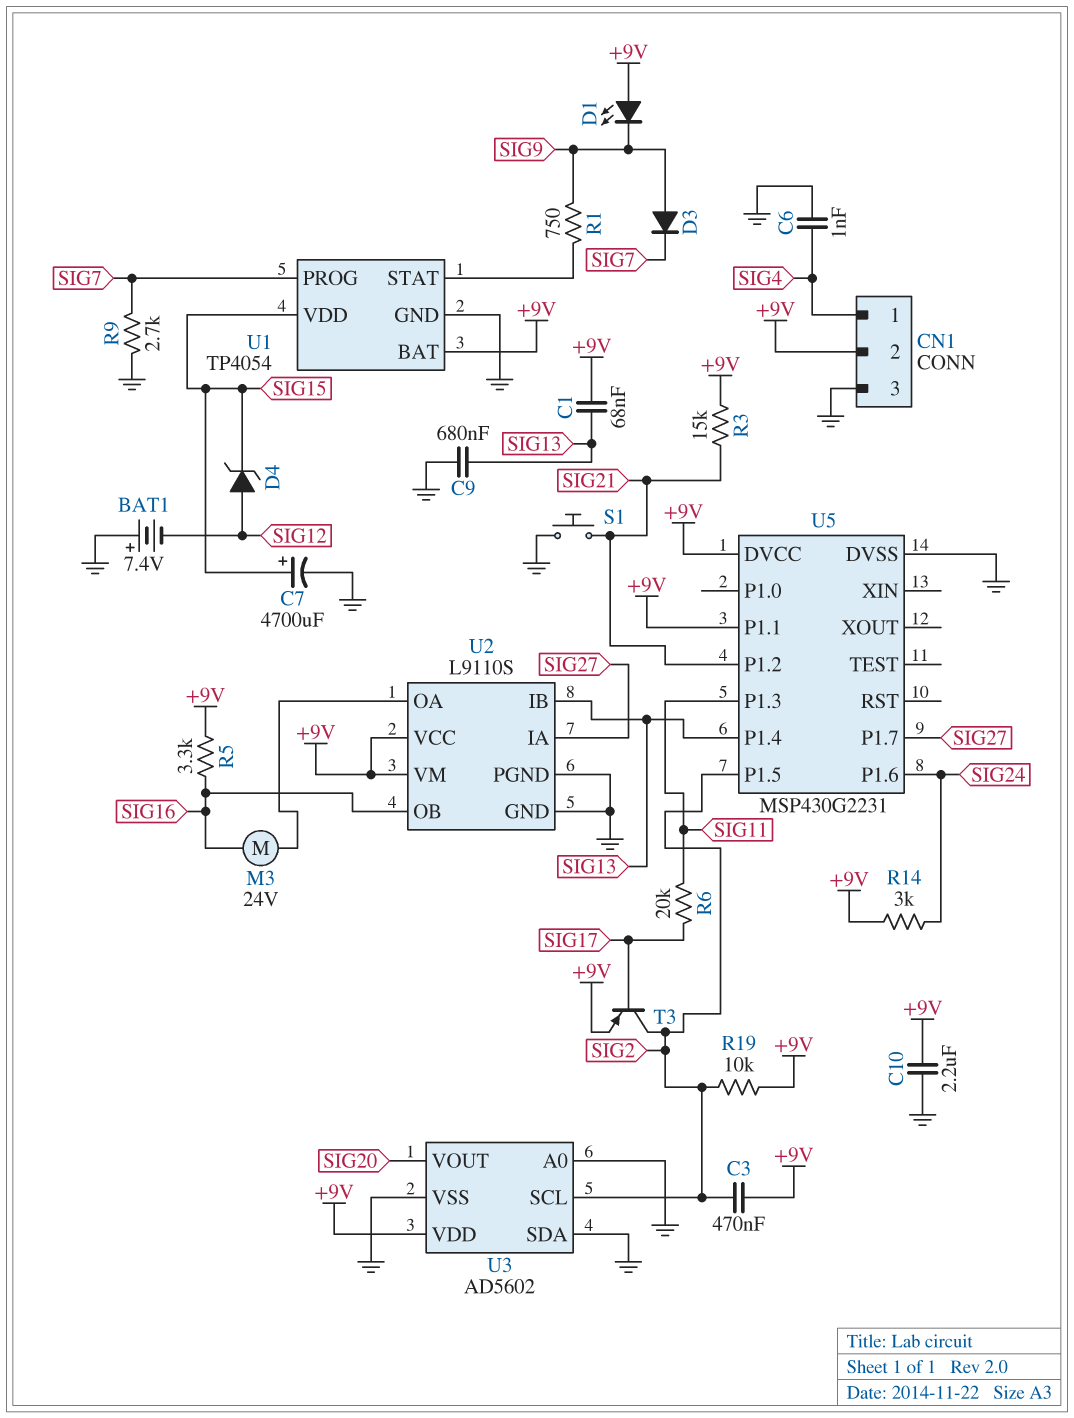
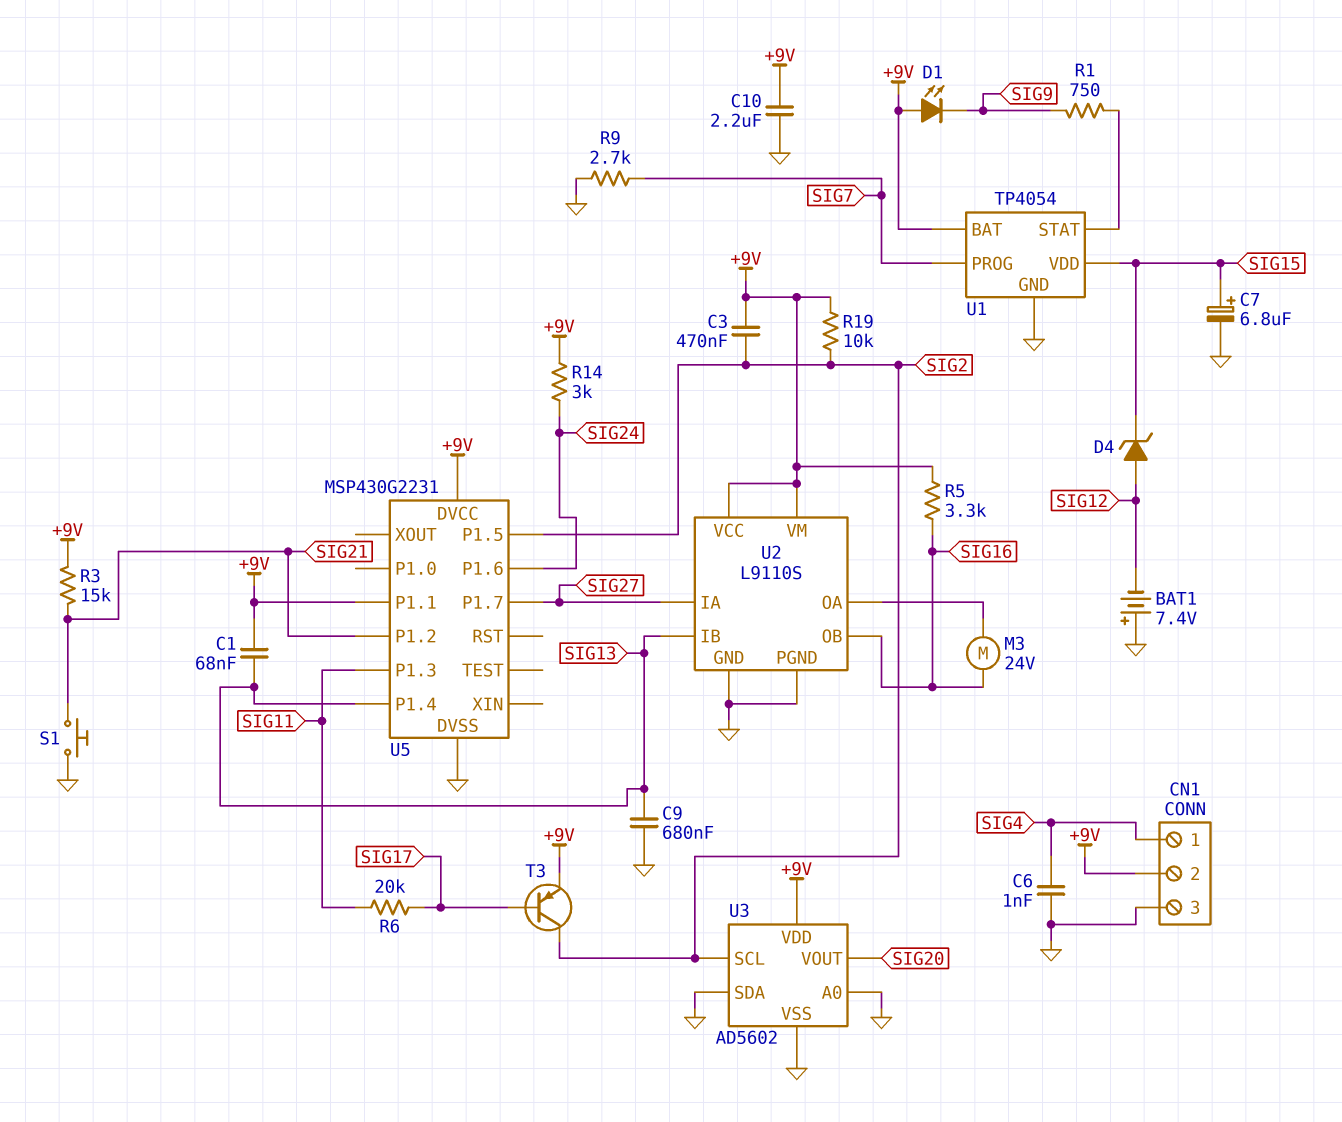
C7: 4700uF (plus SIG15, minus GND) -> 6.8uF (plus SIG15, minus GND)
D3: diode (A SIG9, K SIG7) -> none

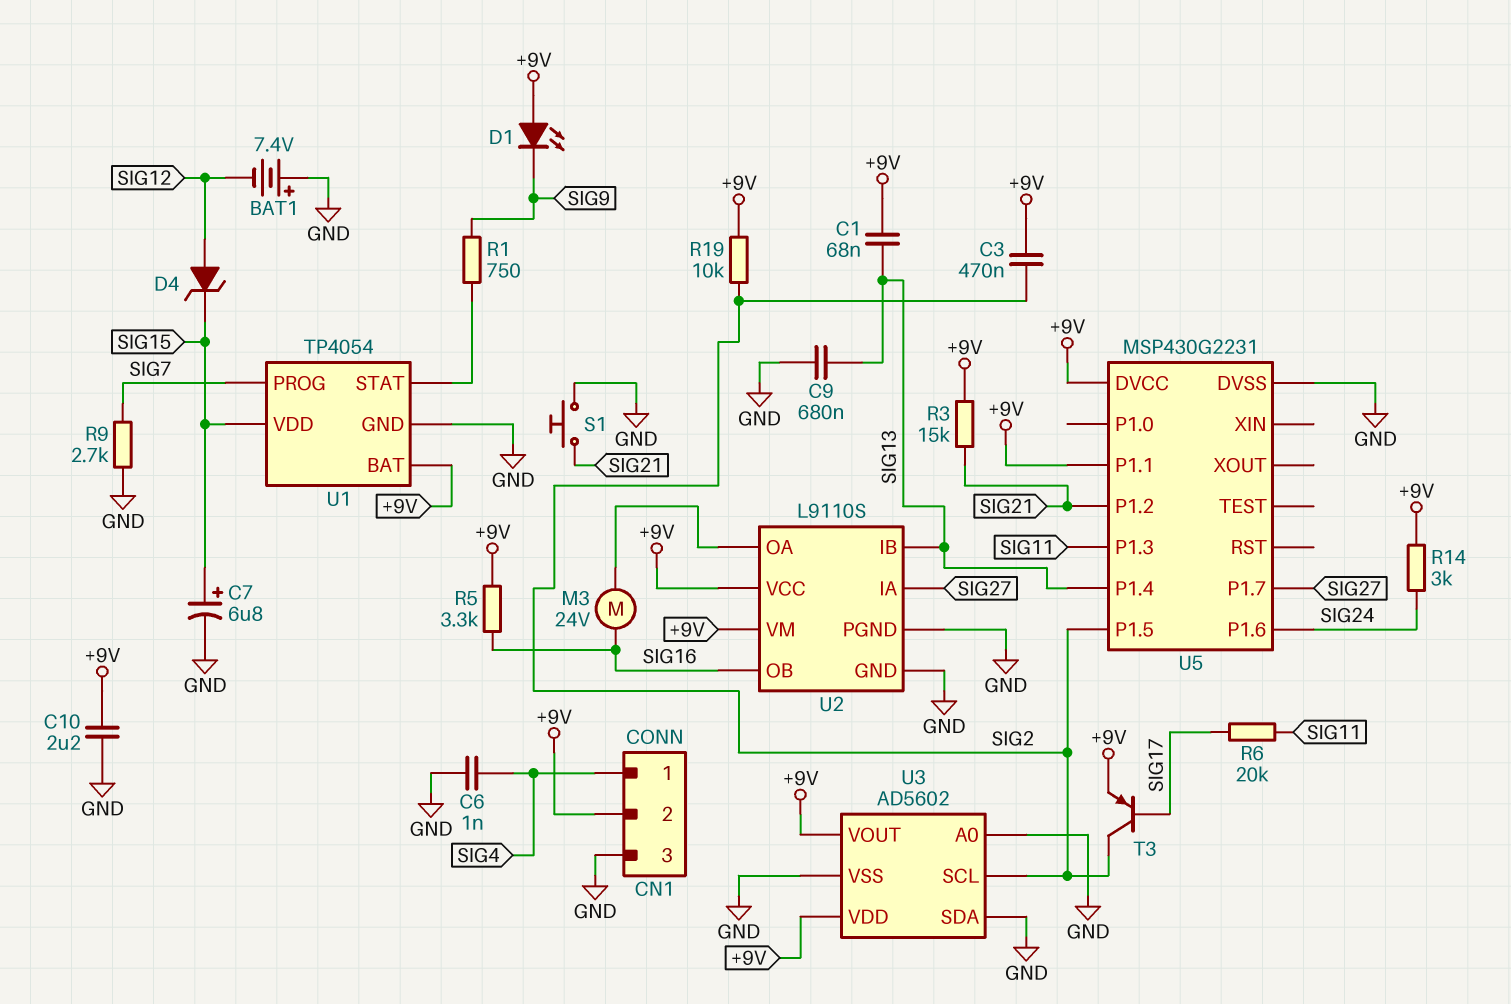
U3 pin VOUT: SIG20 -> +9V

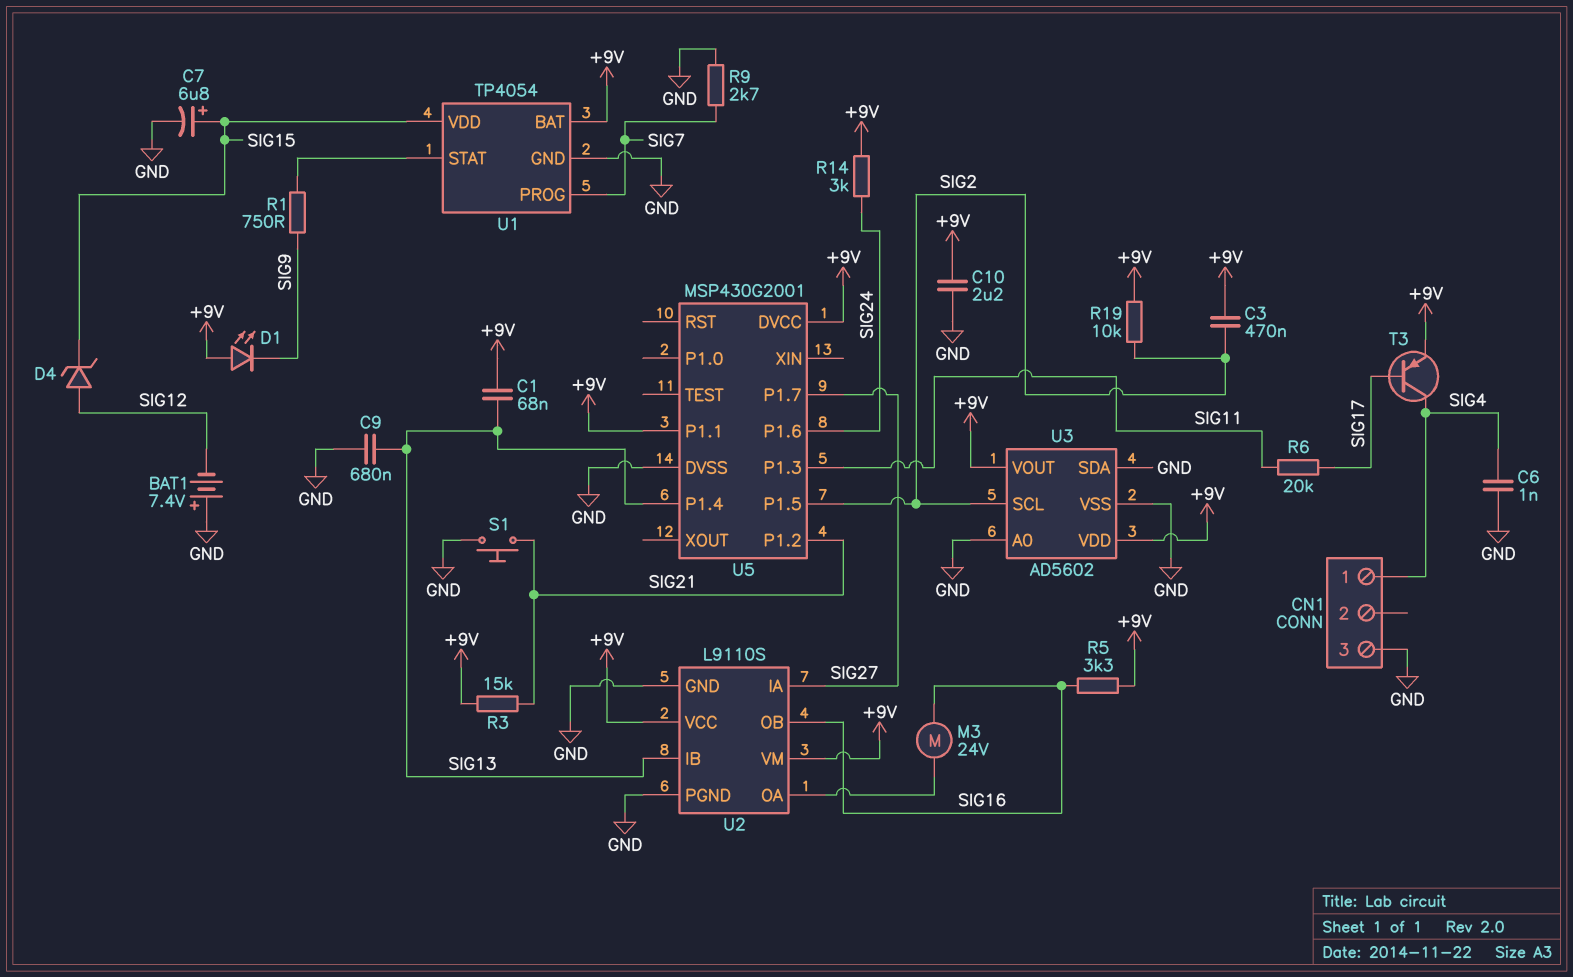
CN1 pin 2: +9V -> none
T3: PNP (B SIG17, C SIG2, E +9V) -> PNP (B SIG17, C SIG4, E +9V)
U5: MSP430G2231 -> MSP430G2001

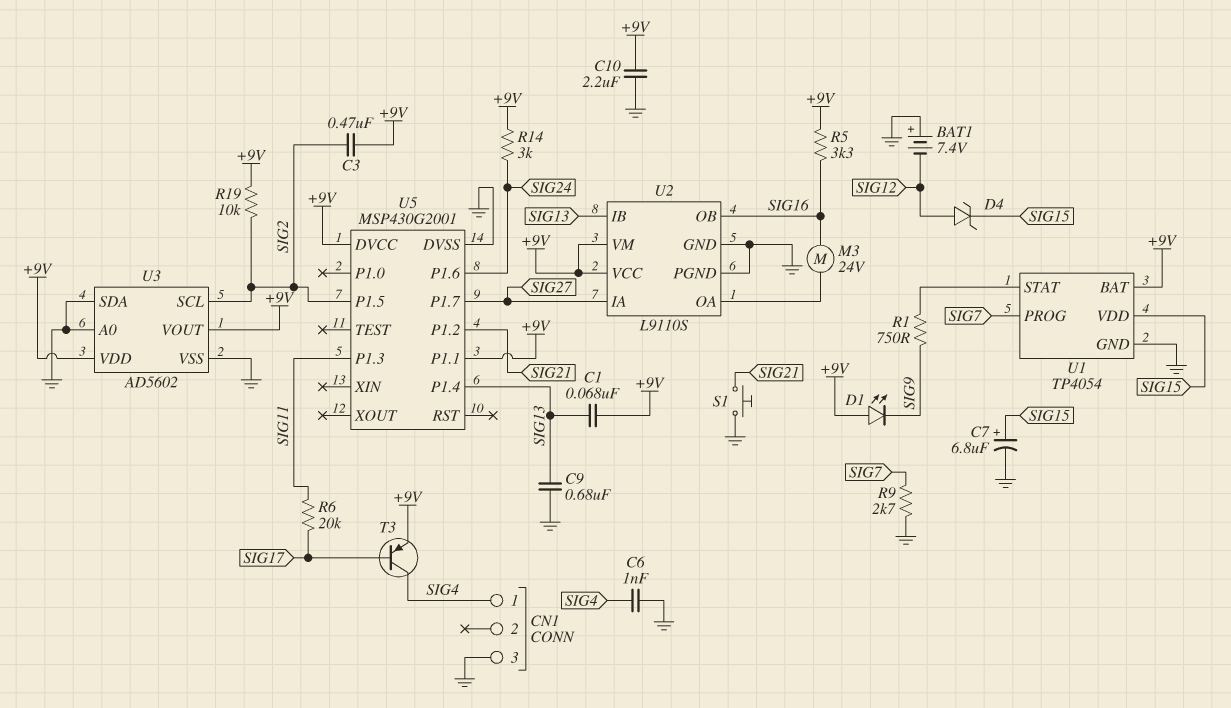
R3: 15k (+9V, SIG21) -> none

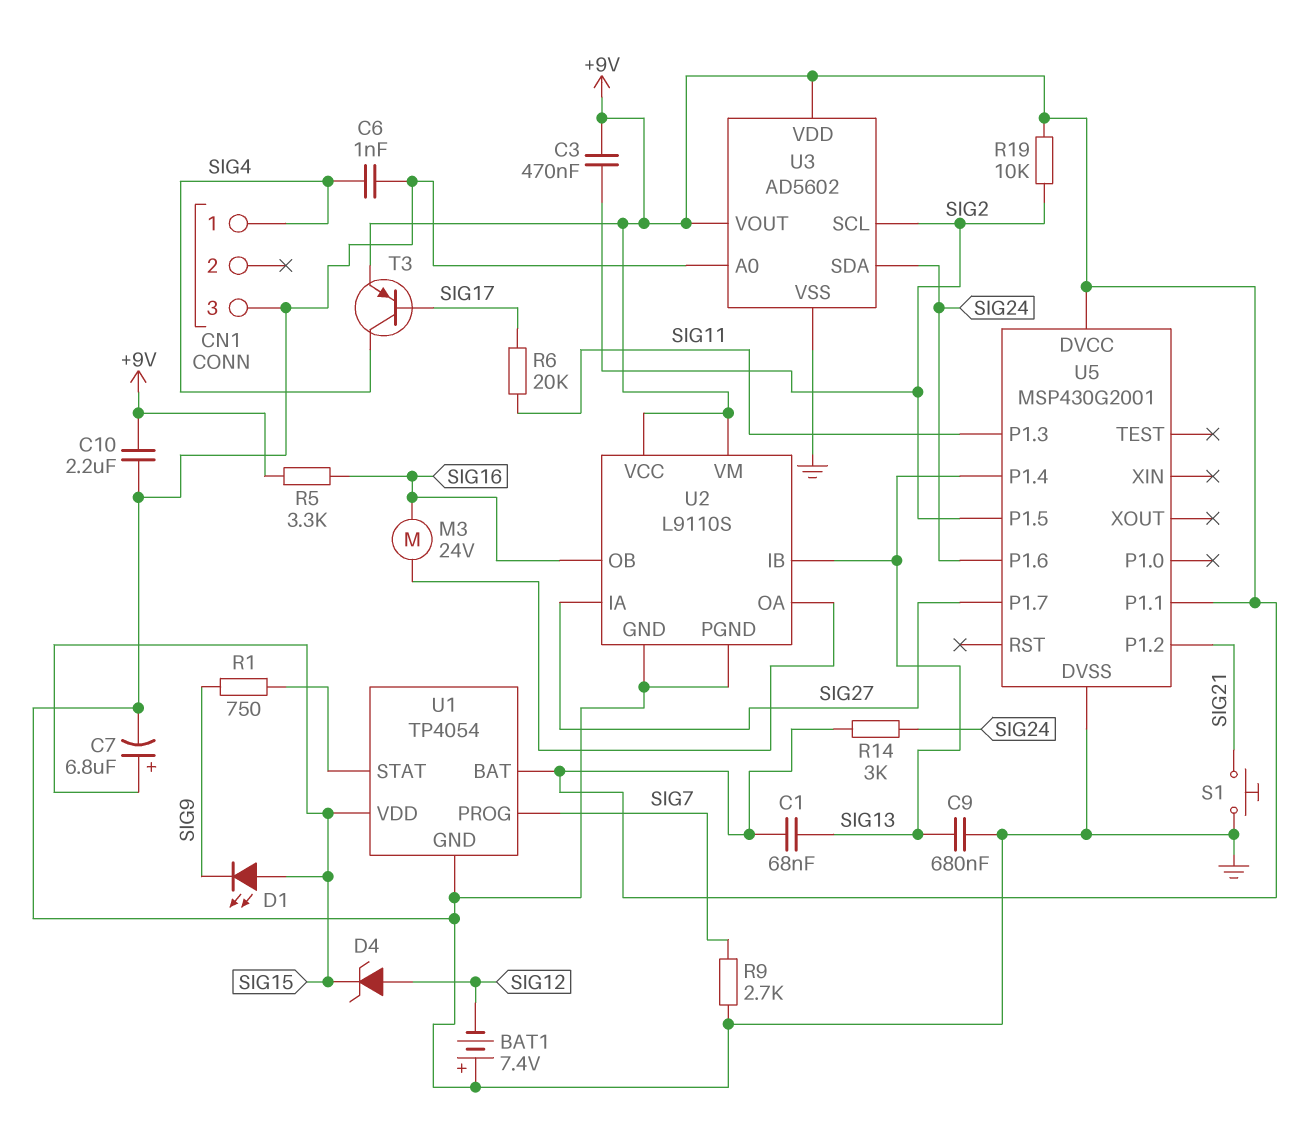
D1: LED (A +9V, K SIG9) -> LED (A SIG15, K SIG9)
U3 pin SDA: GND -> SIG24

